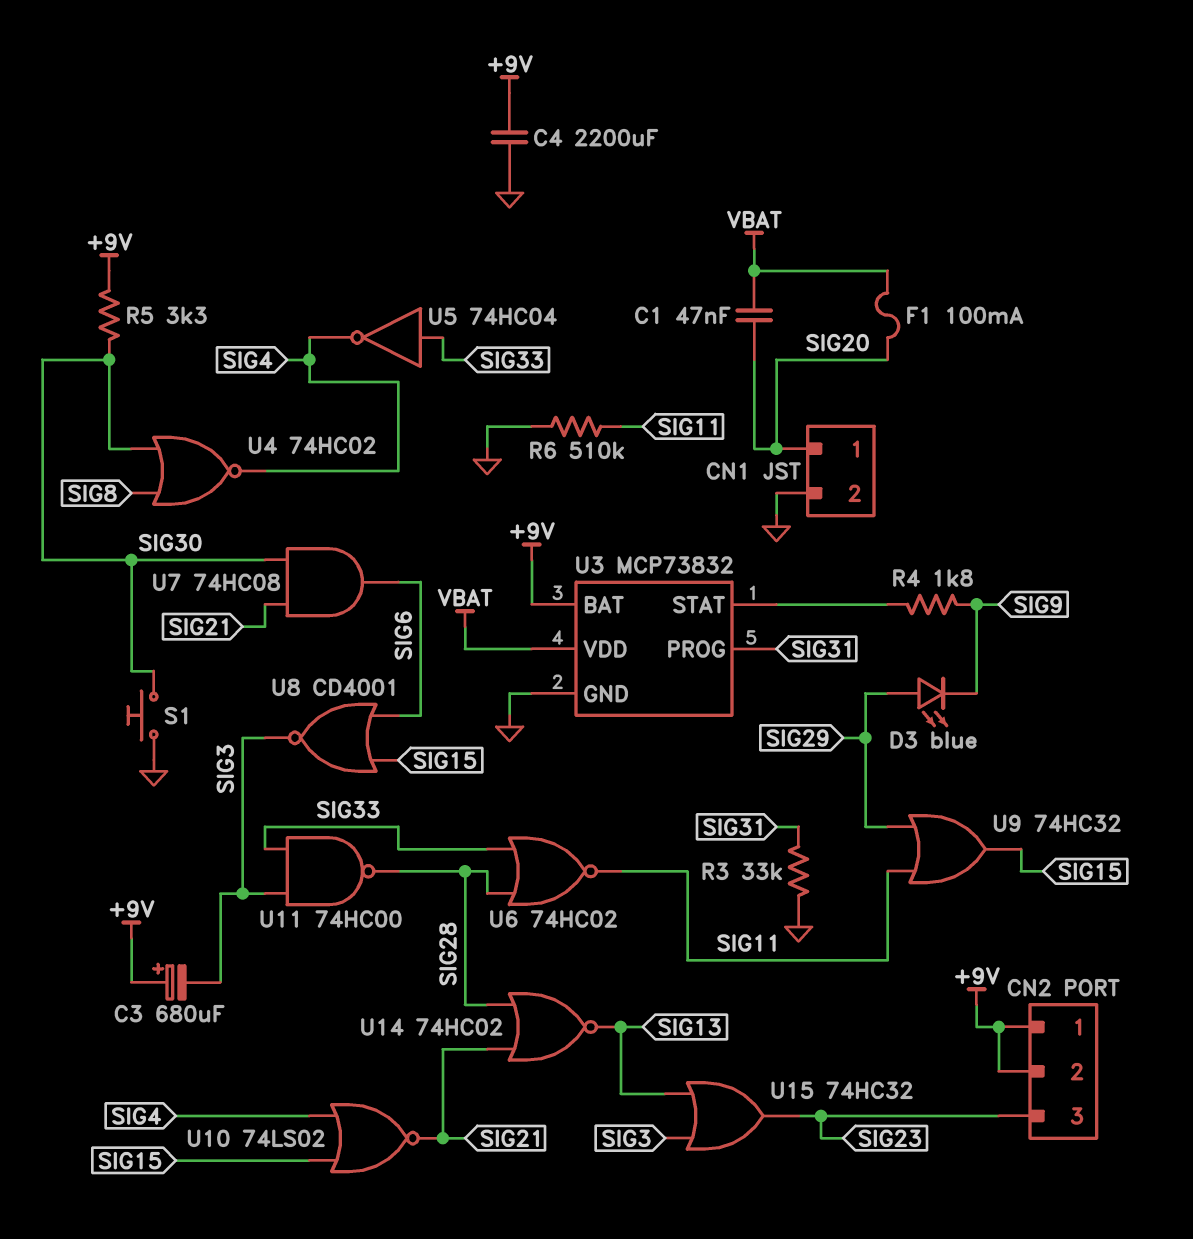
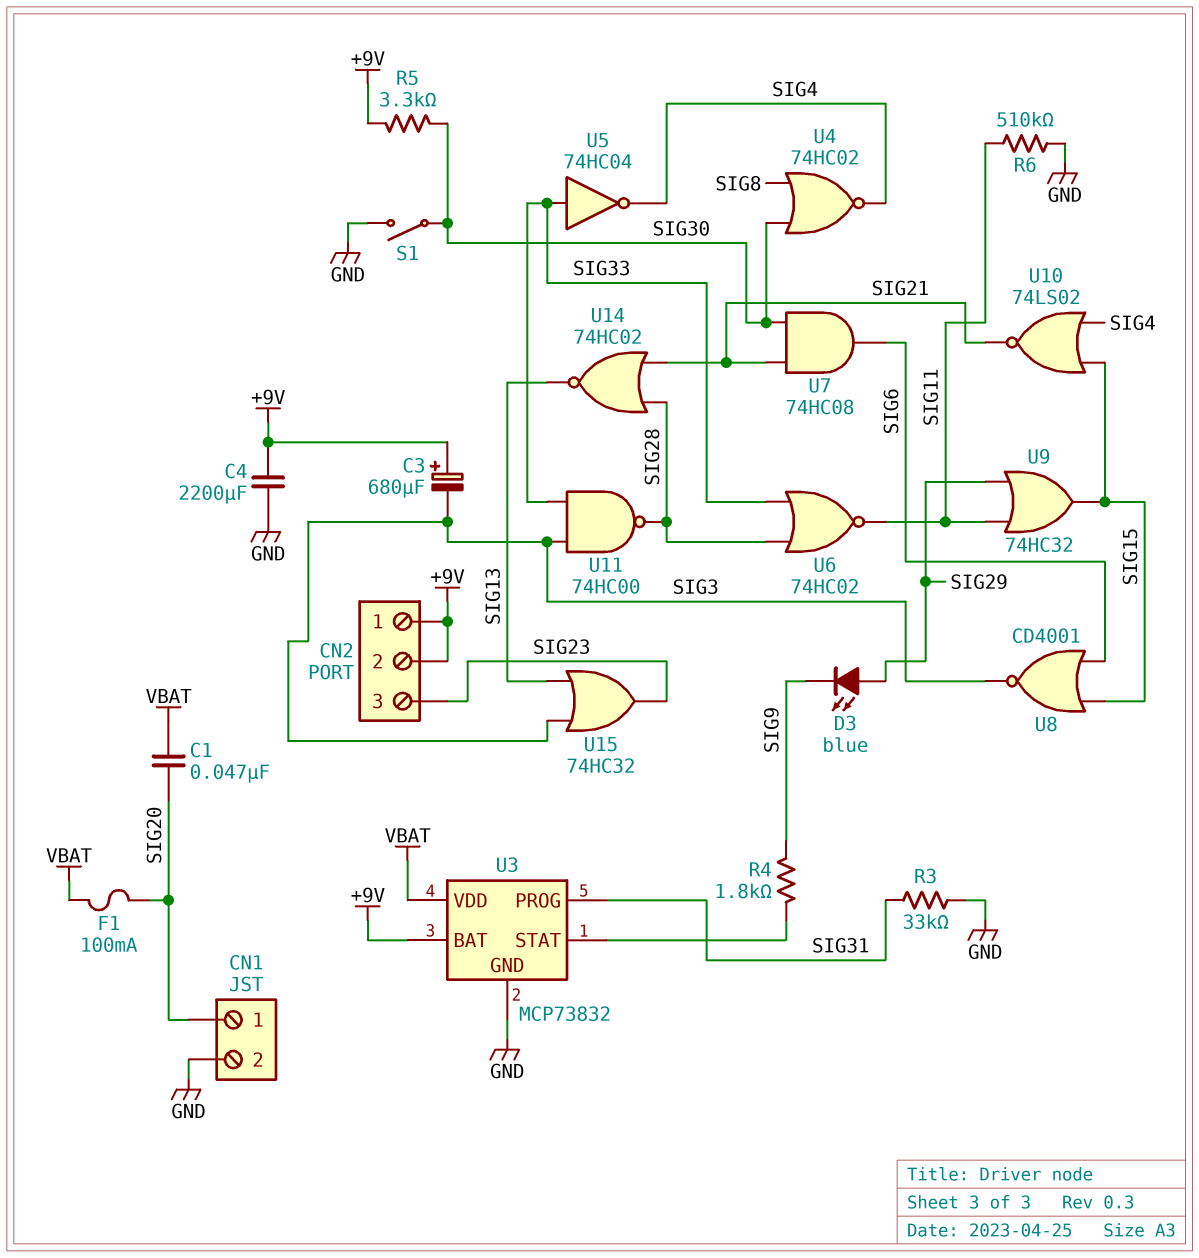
S1: button (GND, SIG30) -> switch (GND, SIG30)

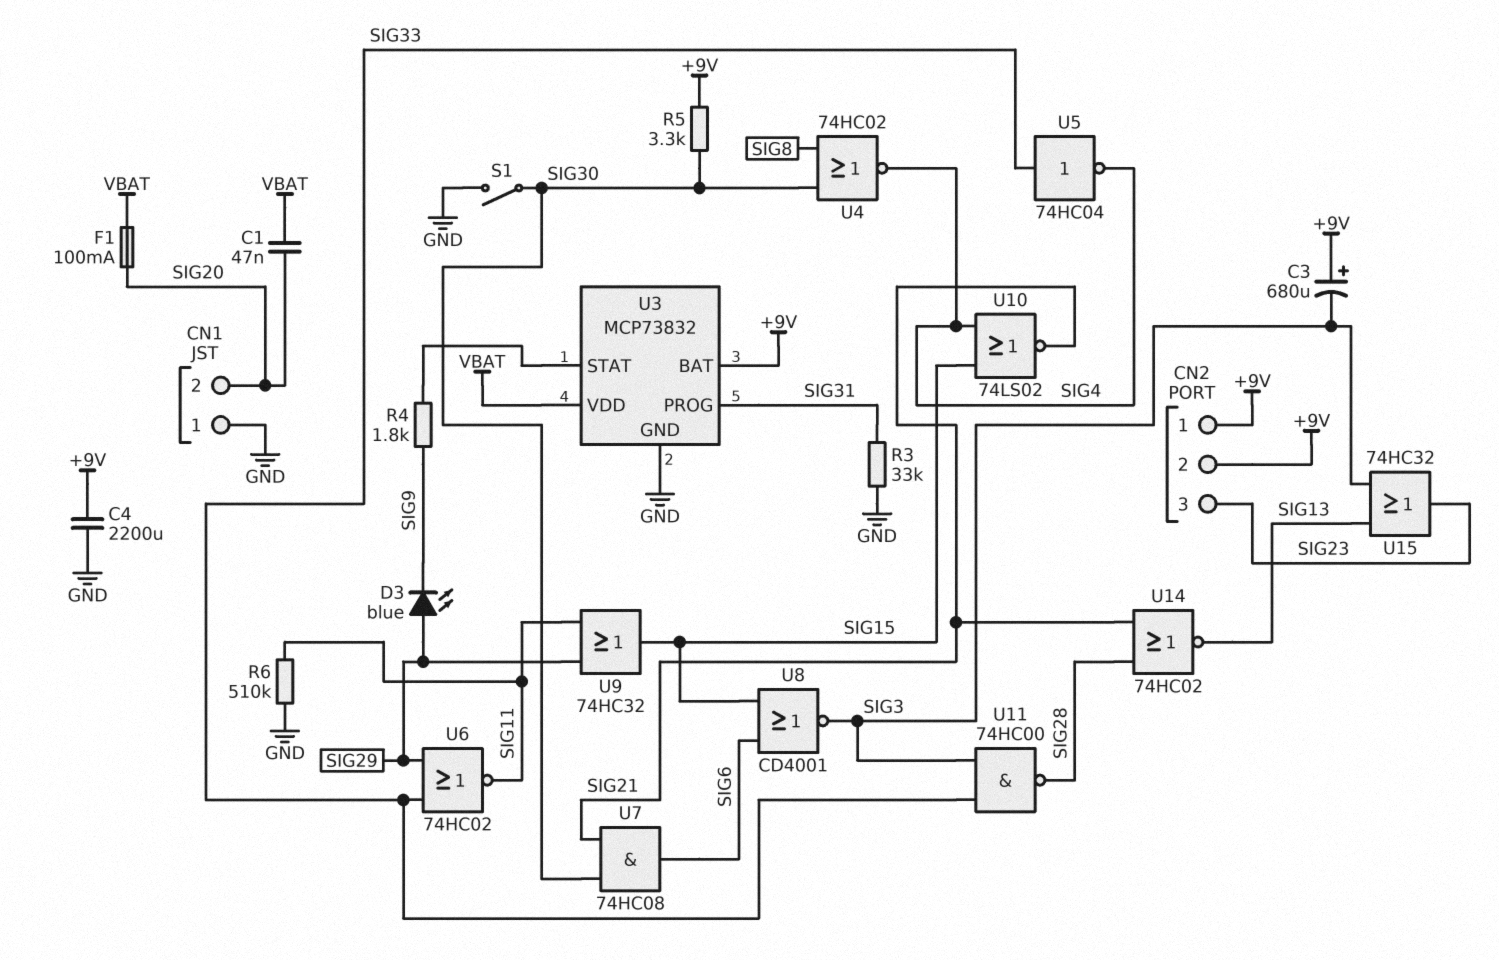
CN1 pin 1: SIG20 -> GND
CN1 pin 2: GND -> SIG20
U6: NOR 74HC02 (in SIG28, in SIG33, out SIG11) -> NOR 74HC02 (in SIG29, in SIG33, out SIG11)

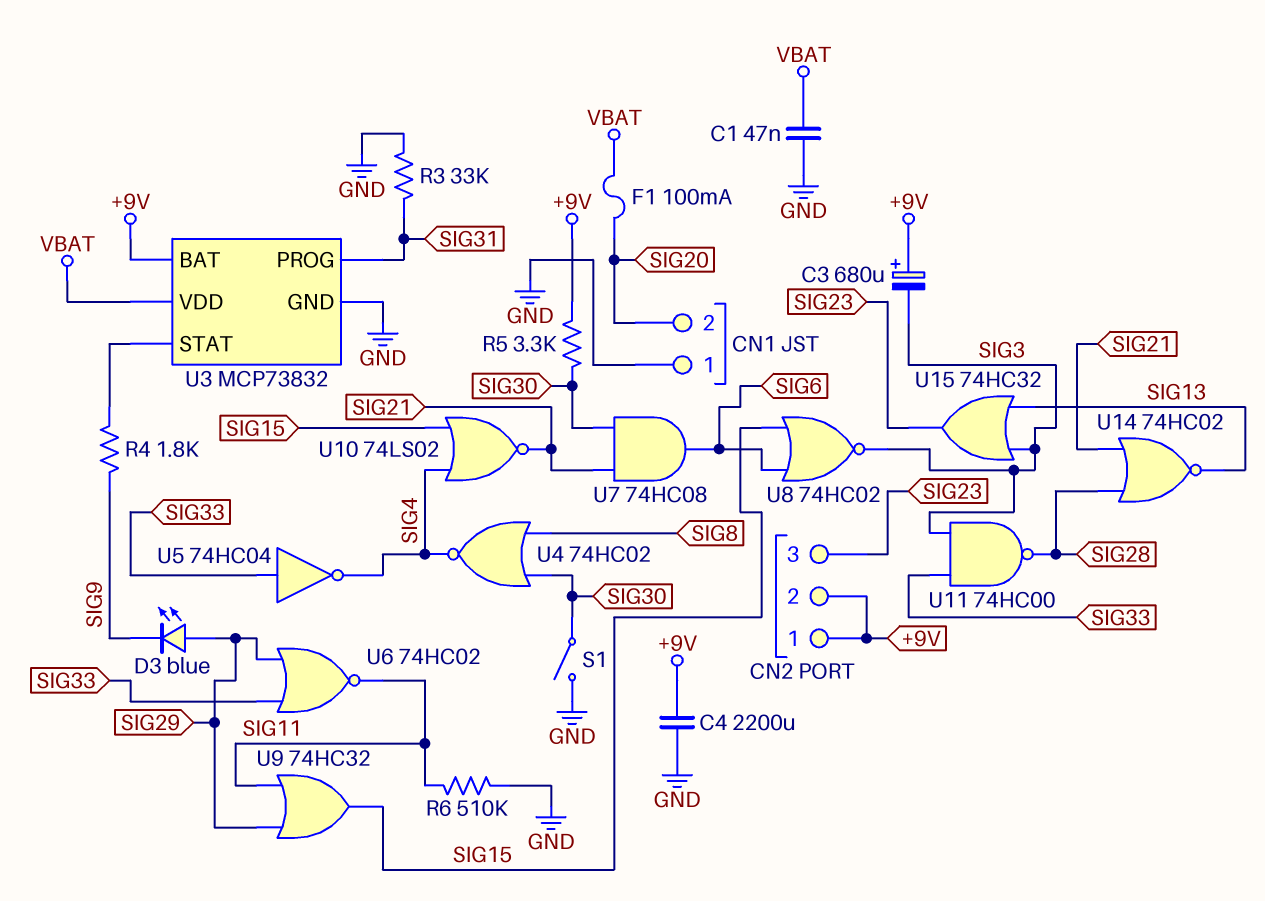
C1: 47nF (SIG20, VBAT) -> 47nF (GND, VBAT)
U8: NOR CD4001 (in SIG6, in SIG15, out SIG3) -> NOR 74HC02 (in SIG6, in SIG15, out SIG3)

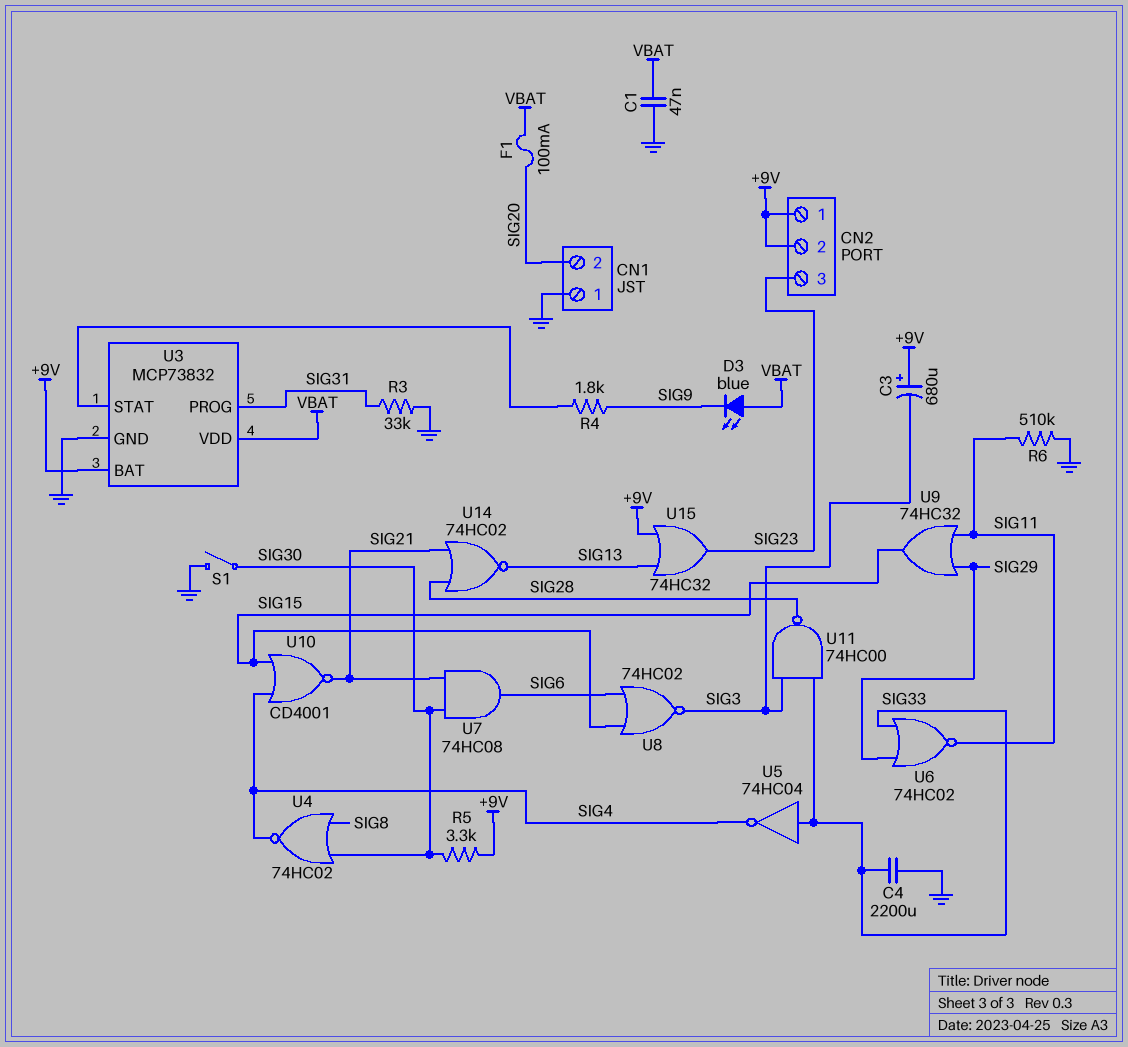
C4: 2200uF (+9V, GND) -> 2200uF (GND, SIG33)
D3: LED blue (A SIG29, K SIG9) -> LED blue (A VBAT, K SIG9)
U10: NOR 74LS02 (in SIG4, in SIG15, out SIG21) -> NOR CD4001 (in SIG4, in SIG15, out SIG21)
U15: OR 74HC32 (in SIG3, in SIG13, out SIG23) -> OR 74HC32 (in +9V, in SIG13, out SIG23)

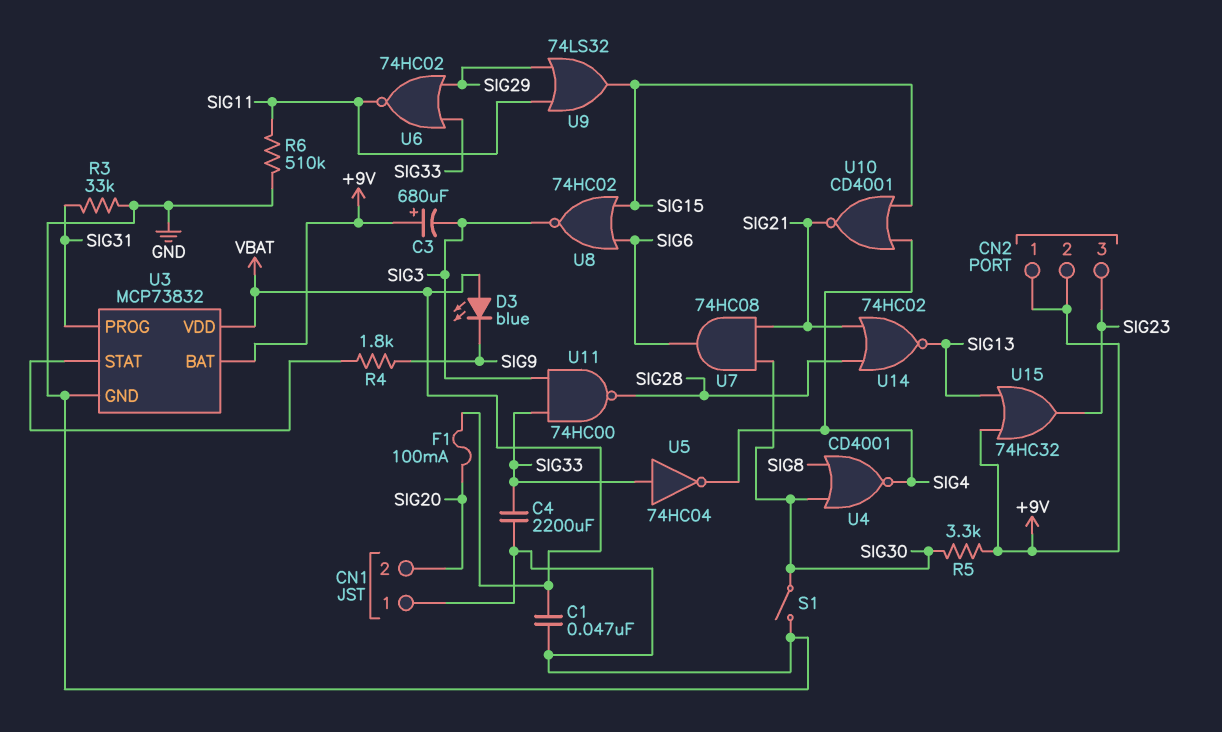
U4: NOR 74HC02 (in SIG8, in SIG30, out SIG4) -> NOR CD4001 (in SIG8, in SIG30, out SIG4)
U9: OR 74HC32 (in SIG11, in SIG29, out SIG15) -> OR 74LS32 (in SIG11, in SIG29, out SIG15)

